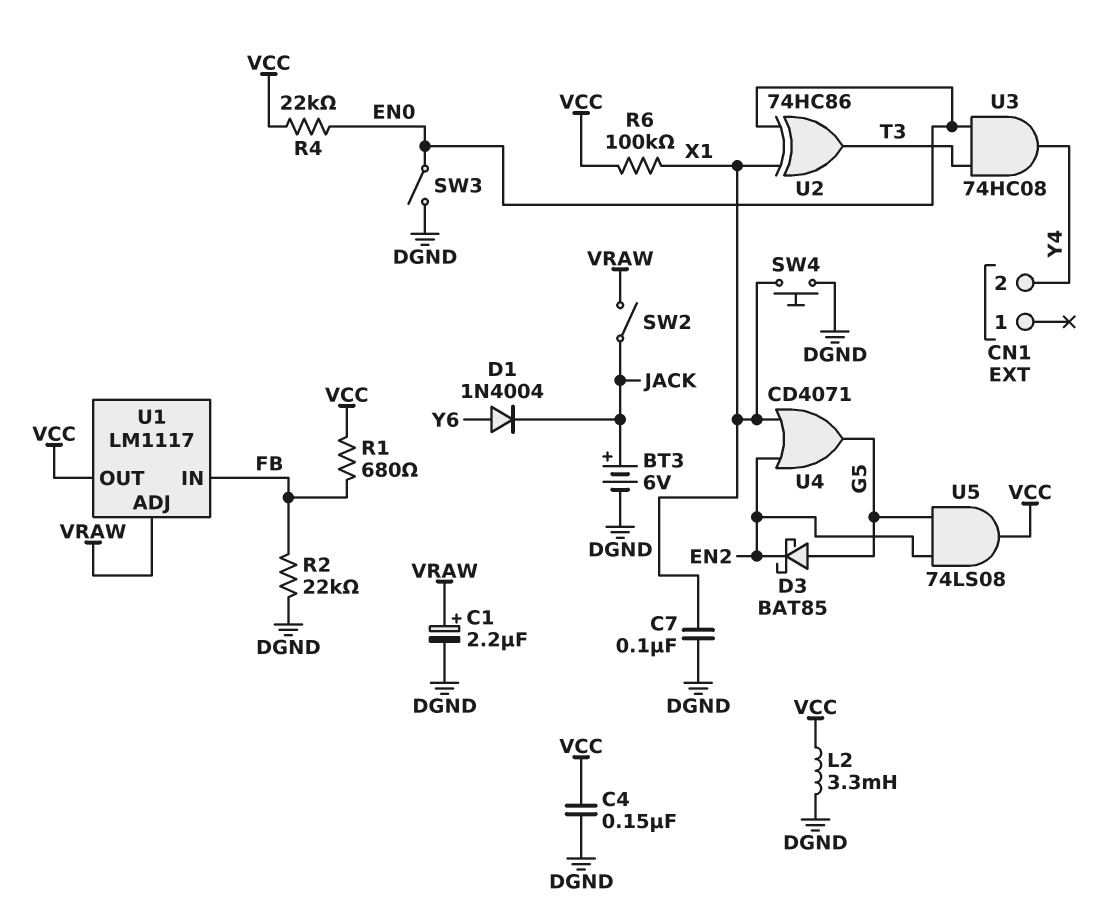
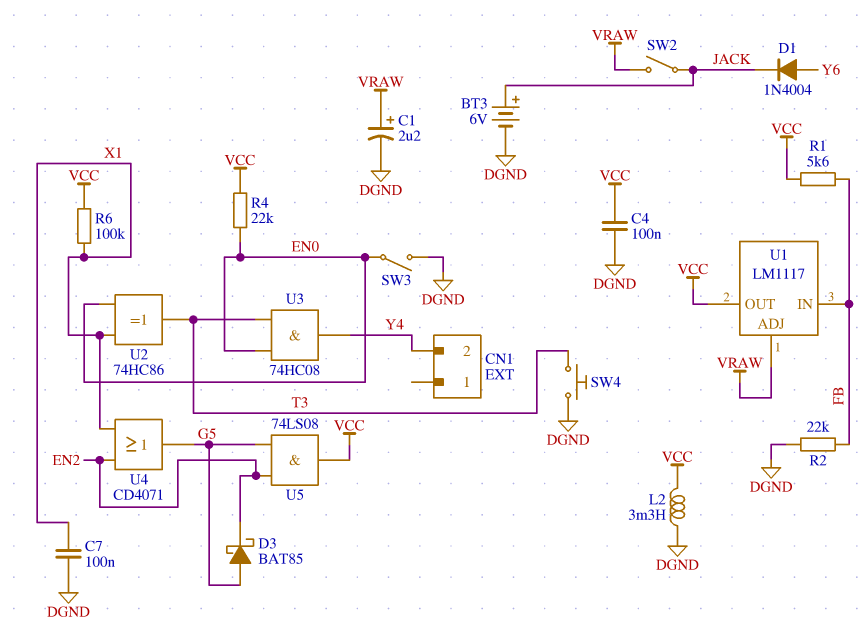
C4: 150nF (DGND, VCC) -> 100nF (DGND, VCC)
R1: 680 (FB, VCC) -> 5.6k (FB, VCC)
SW4: button (DGND, X1) -> button (DGND, T3)

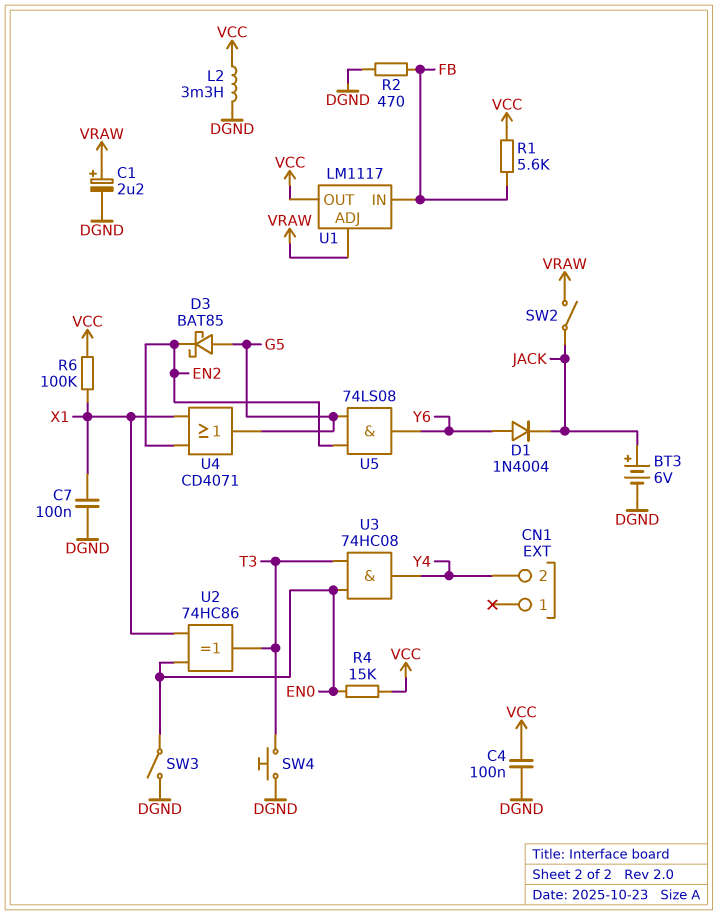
R2: 22k (DGND, FB) -> 470 (DGND, FB)
R4: 22k (EN0, VCC) -> 15k (EN0, VCC)
U5: AND 74LS08 (in EN2, in G5, out VCC) -> AND 74LS08 (in EN2, in G5, out Y6)

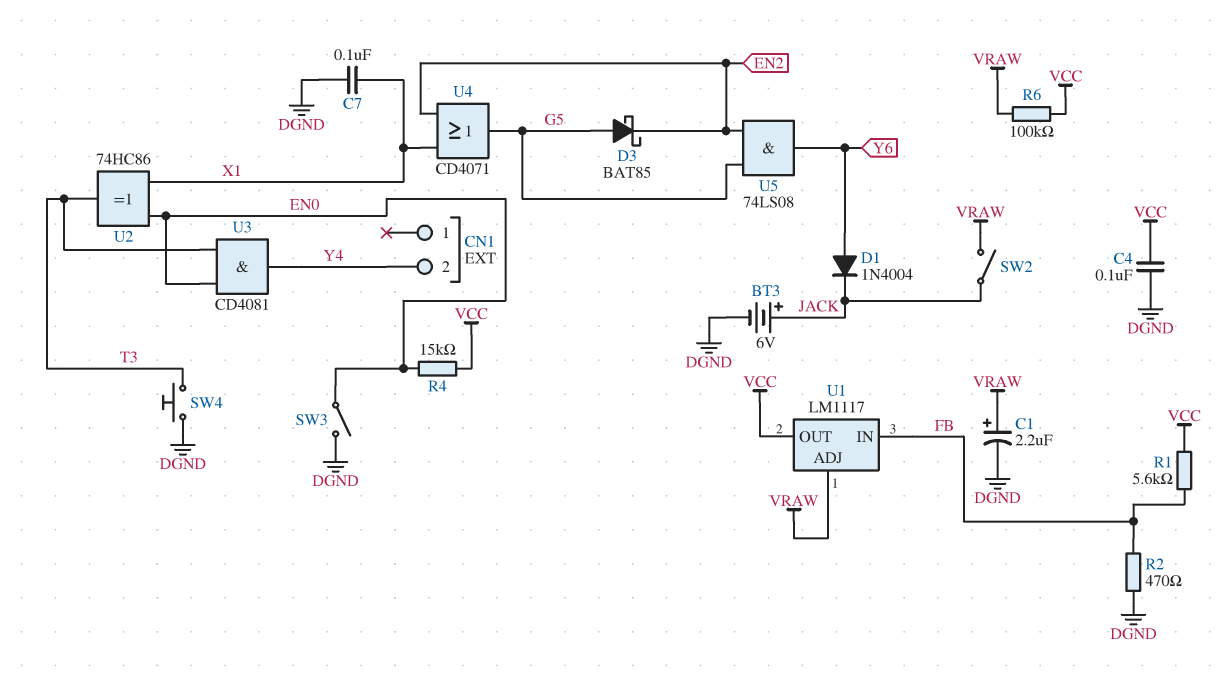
L2: 3.3mH (DGND, VCC) -> none
R6: 100k (VCC, X1) -> 100k (VCC, VRAW)
U3: AND 74HC08 (in EN0, in T3, out Y4) -> AND CD4081 (in EN0, in T3, out Y4)

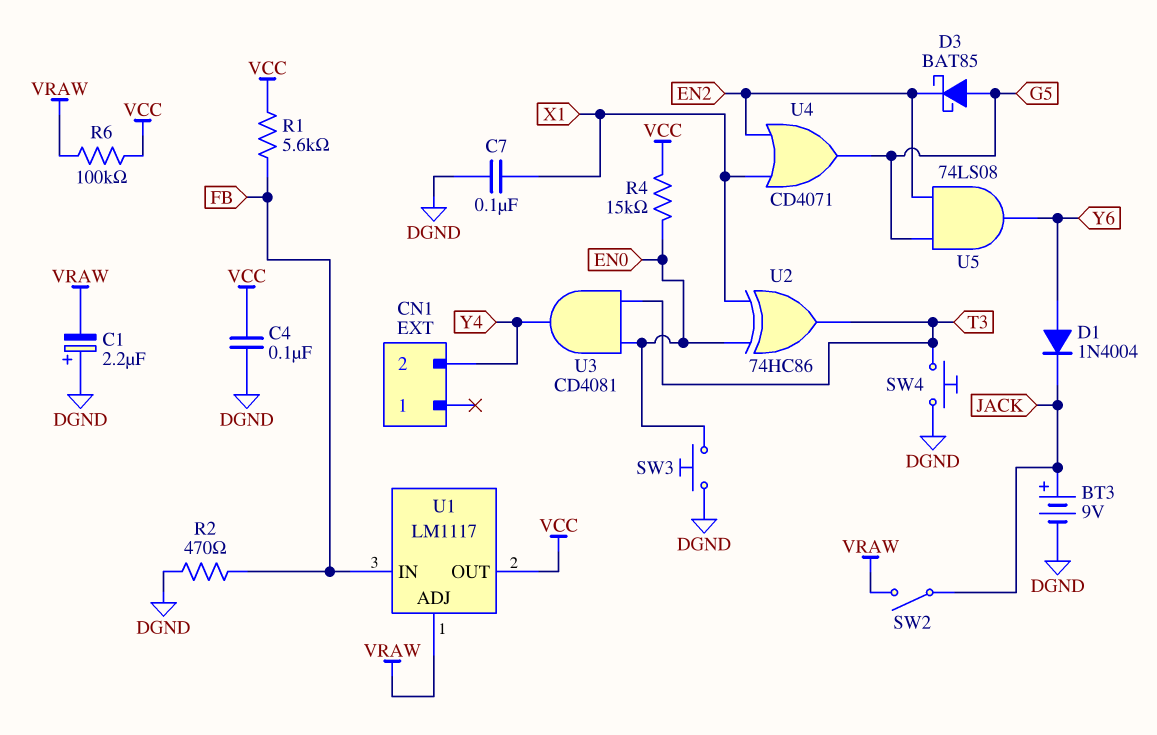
BT3: 6V (plus JACK, minus DGND) -> 9V (plus JACK, minus DGND)
C1: 2.2uF (plus VRAW, minus DGND) -> 2.2uF (plus DGND, minus VRAW)
SW3: switch (DGND, EN0) -> button (DGND, EN0)

